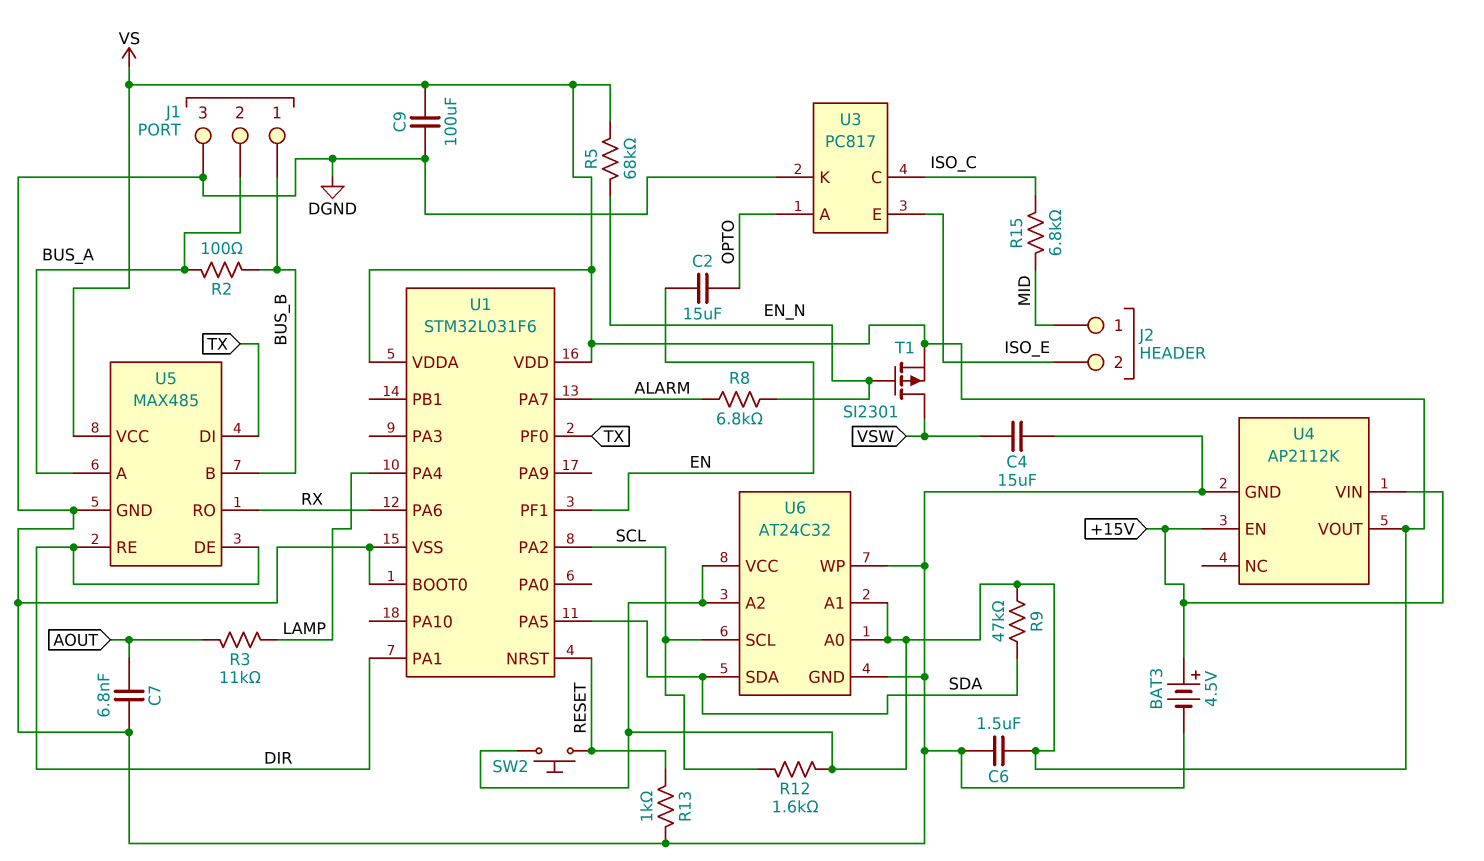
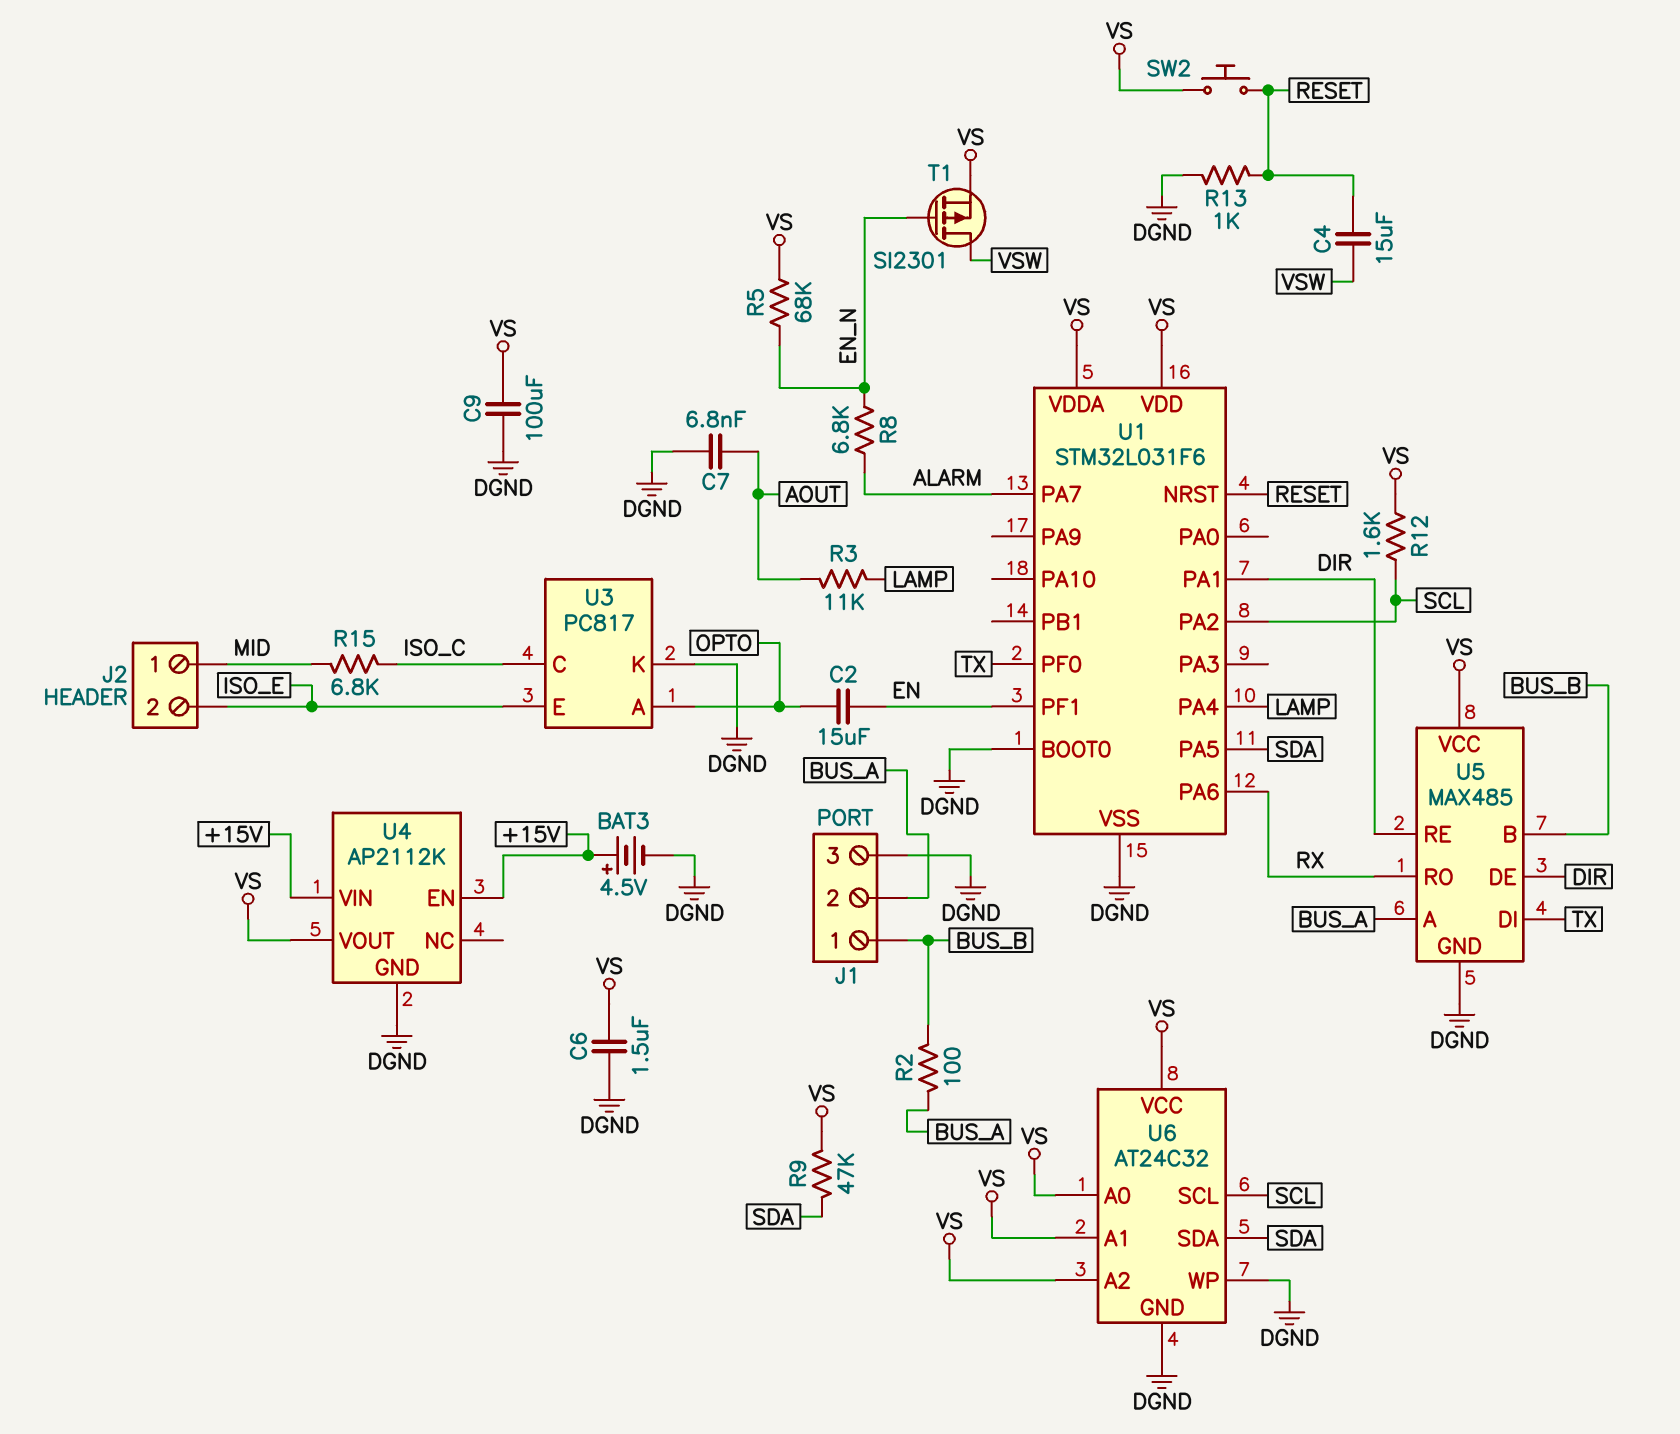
C4: 15uF (DGND, VSW) -> 15uF (RESET, VSW)

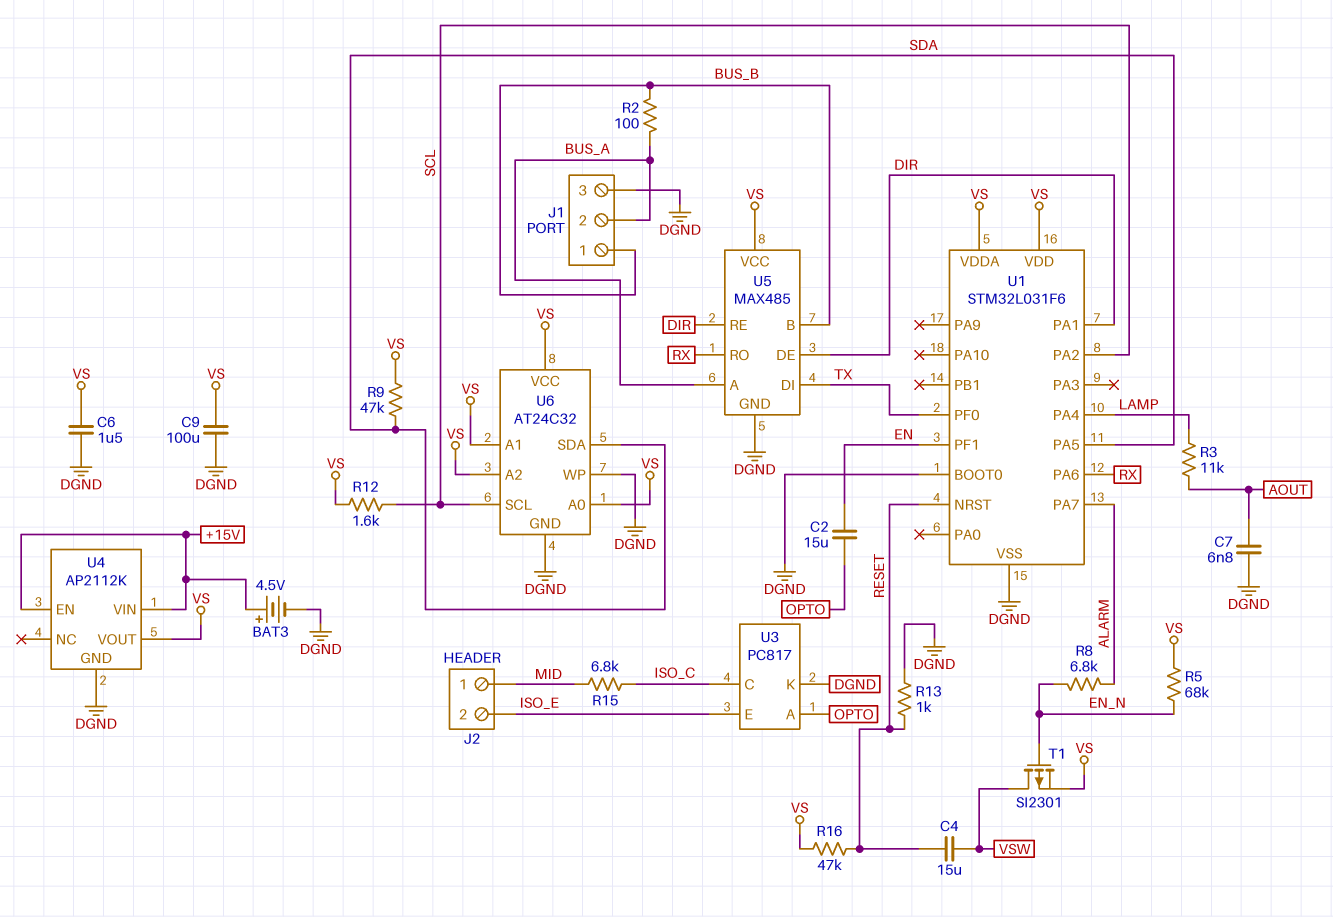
R16: none -> 47k (RESET, VS)
SW2: button (RESET, VS) -> none

